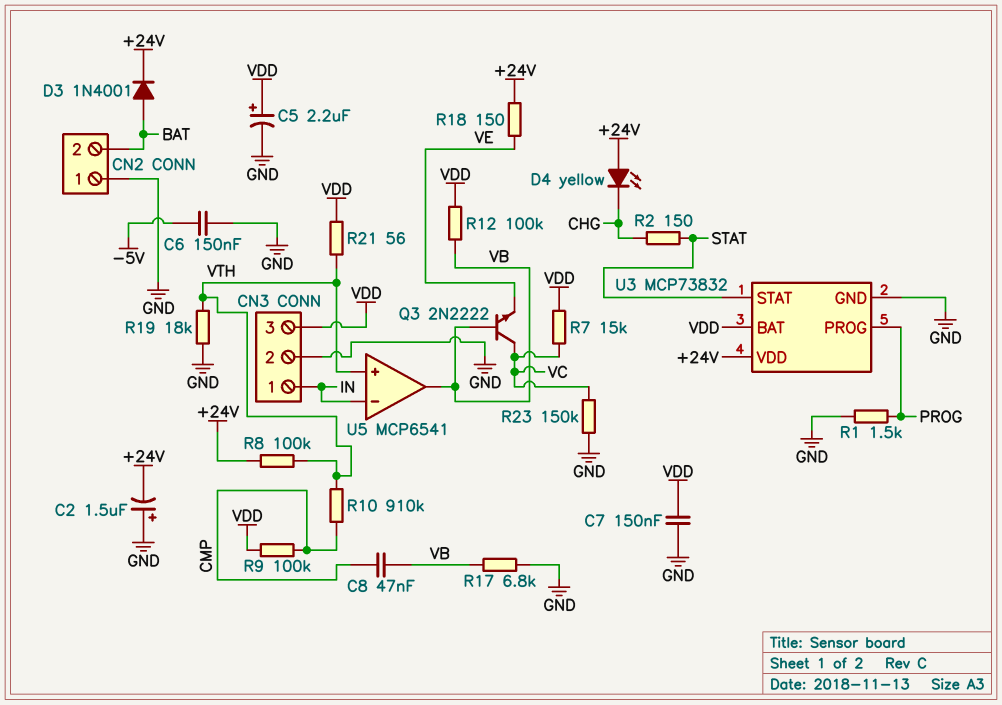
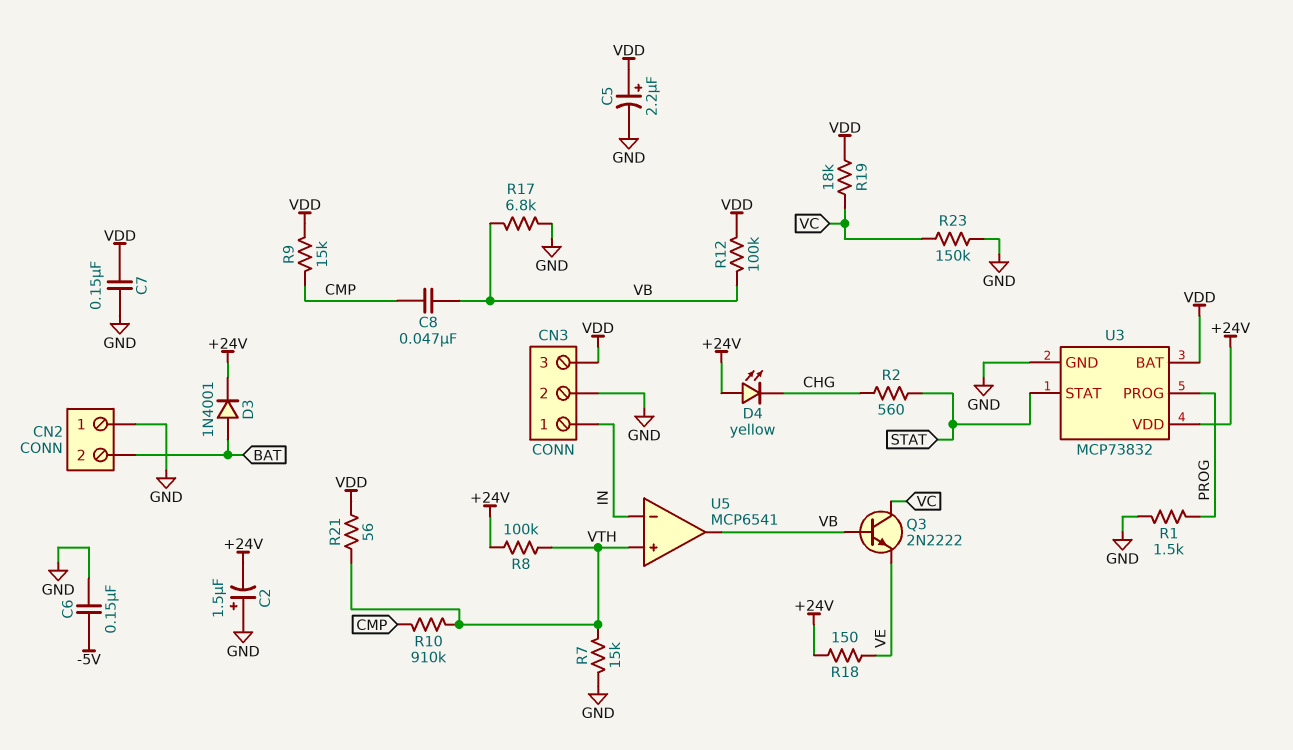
R2: 150 (CHG, STAT) -> 560 (CHG, STAT)
R7: 15k (VC, VDD) -> 15k (GND, VTH)
R9: 100k (CMP, VDD) -> 15k (CMP, VDD)
R19: 18k (GND, VTH) -> 18k (VC, VDD)

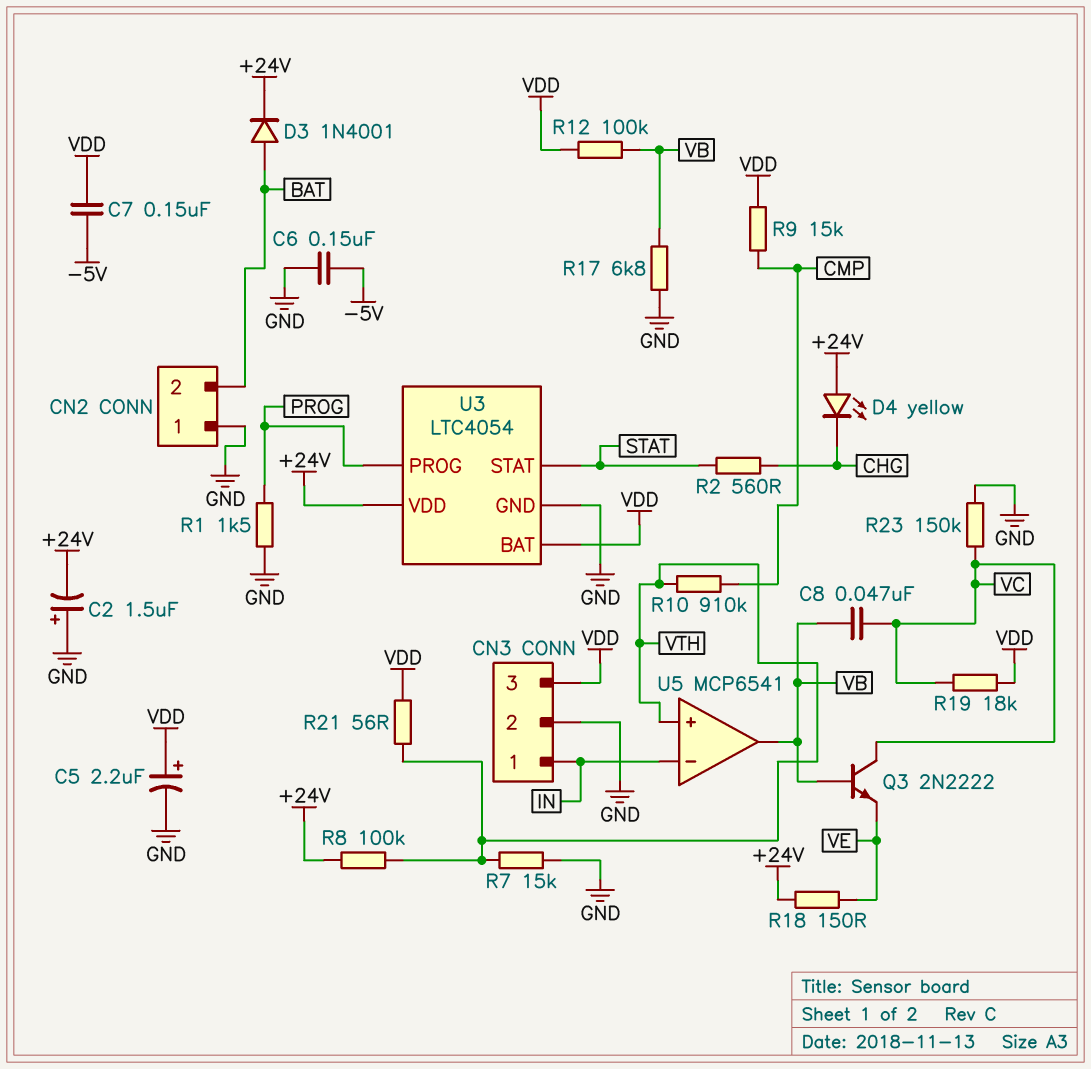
C7: 150nF (GND, VDD) -> 150nF (-5V, VDD)
C8: 47nF (CMP, VB) -> 47nF (VB, VC)
U3: MCP73832 -> LTC4054

